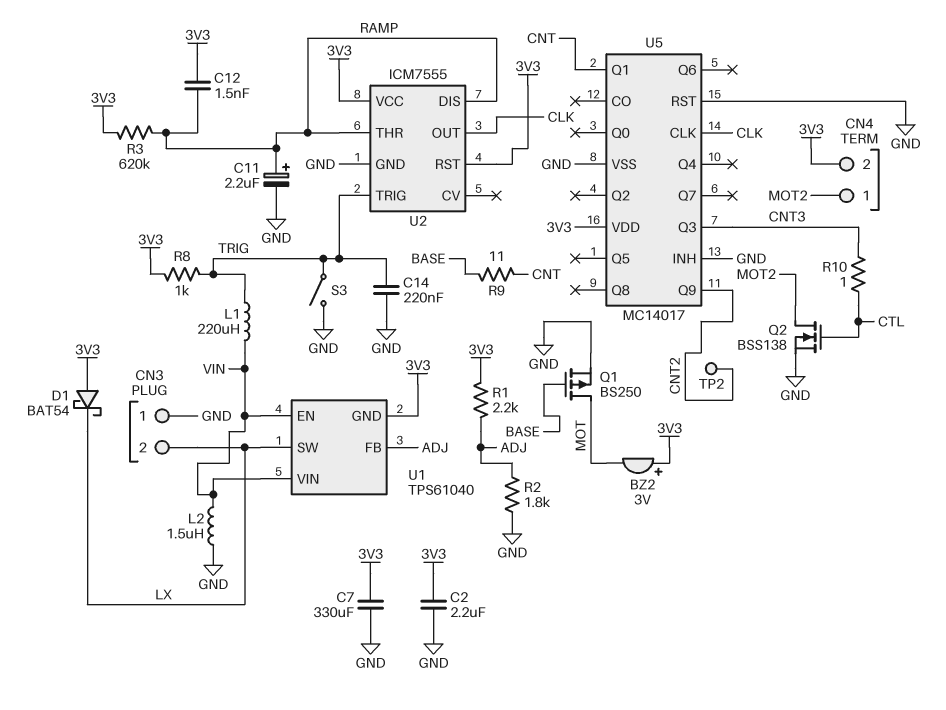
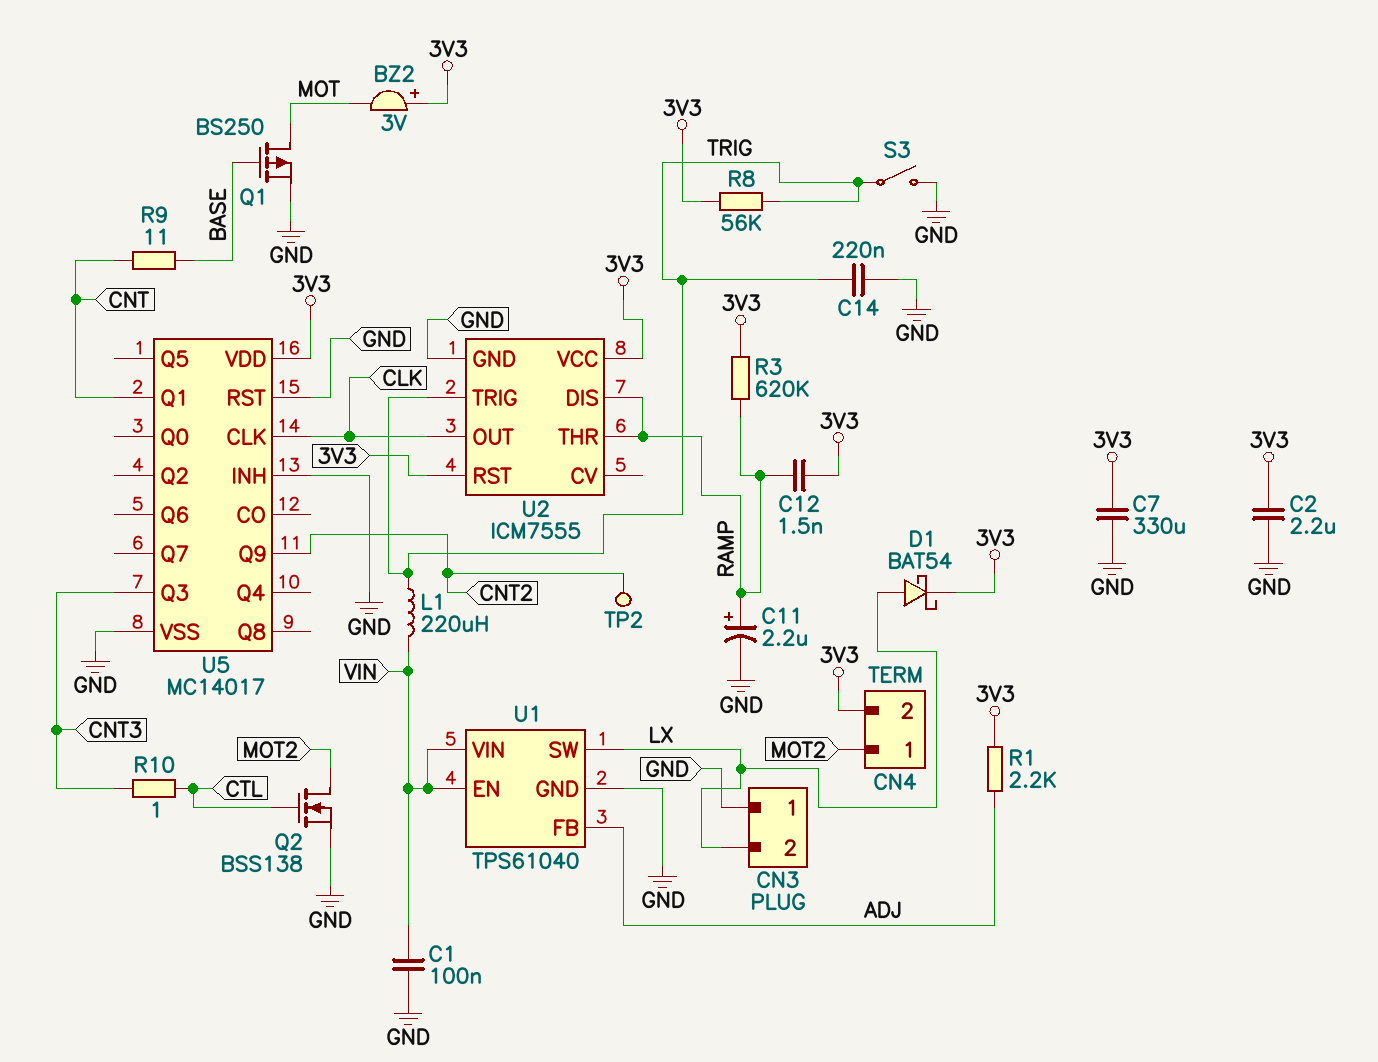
C1: none -> 100nF (GND, VIN)
D1: schottky BAT54 (A 3V3, K LX) -> schottky BAT54 (A LX, K 3V3)
L2: 1.5uH (GND, VIN) -> none
R2: 1.8k (ADJ, GND) -> none
R8: 1k (3V3, TRIG) -> 56k (3V3, TRIG)
U1 pin GND: 3V3 -> GND

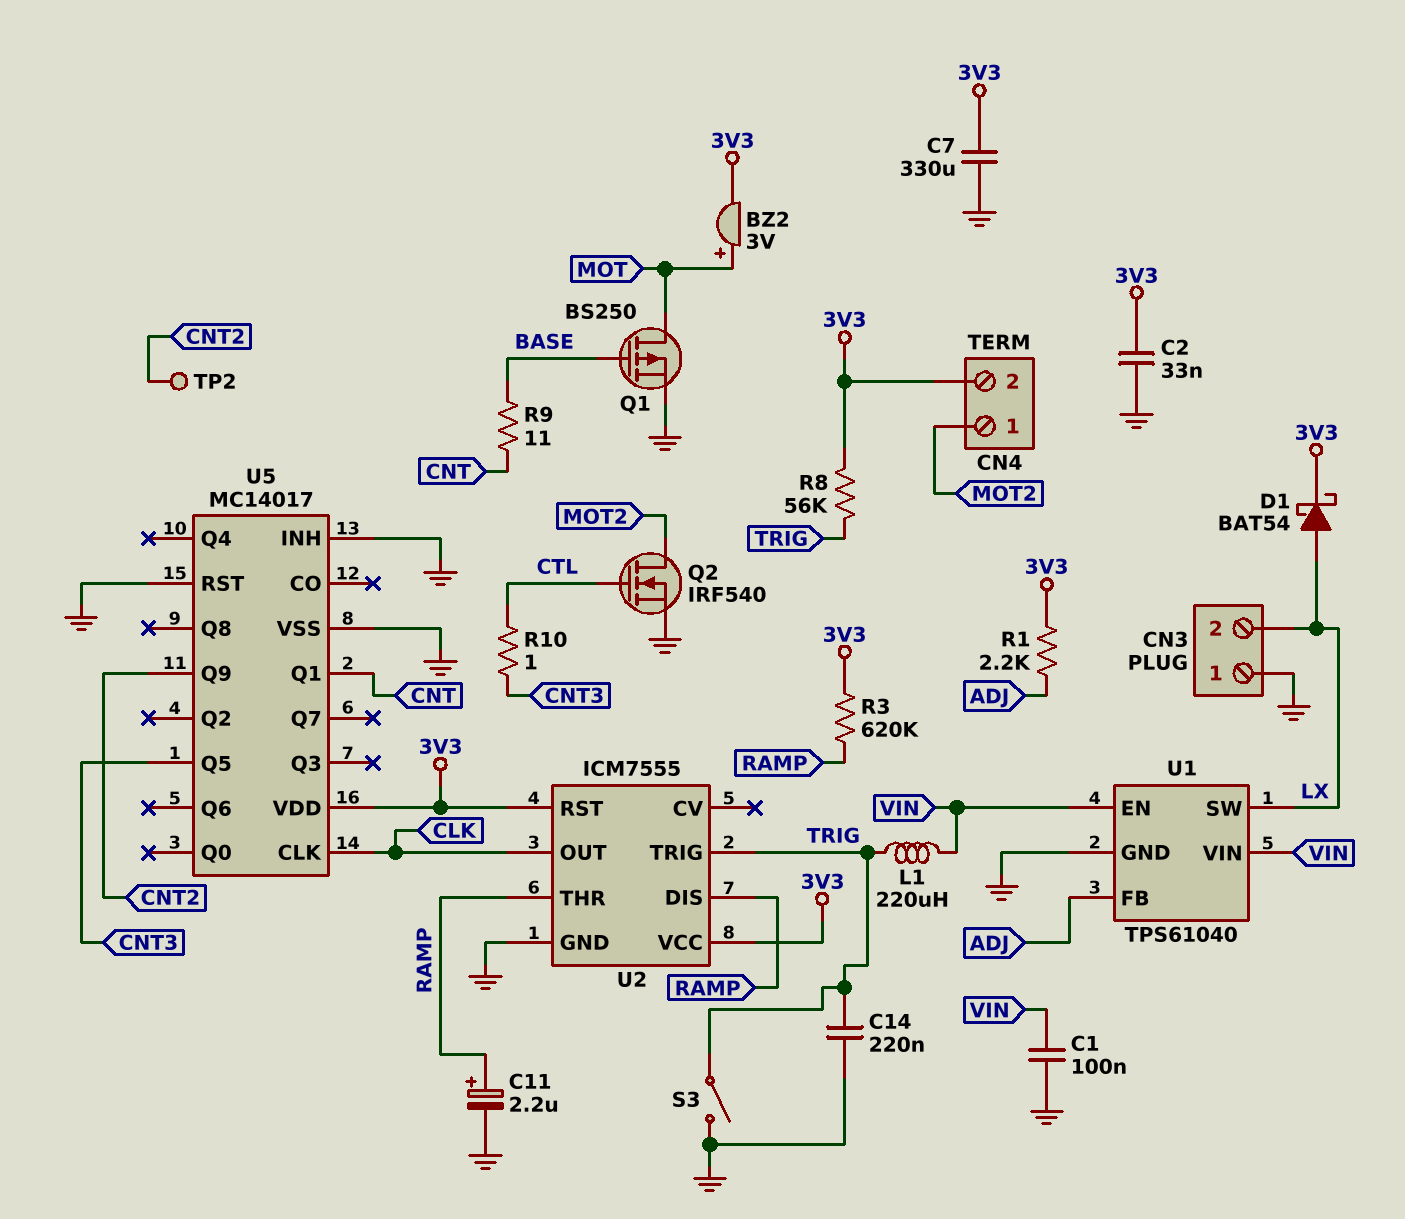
BZ2: buzzer 3V (plus 3V3, minus MOT) -> buzzer 3V (plus MOT, minus 3V3)
C2: 2.2uF (3V3, GND) -> 33nF (3V3, GND)
C12: 1.5nF (3V3, RAMP) -> none
Q2: NMOS BSS138 (G CTL, D MOT2, S GND) -> NMOS IRF540 (G CTL, D MOT2, S GND)
U5 pin Q3: CNT3 -> none
U5 pin Q5: none -> CNT3

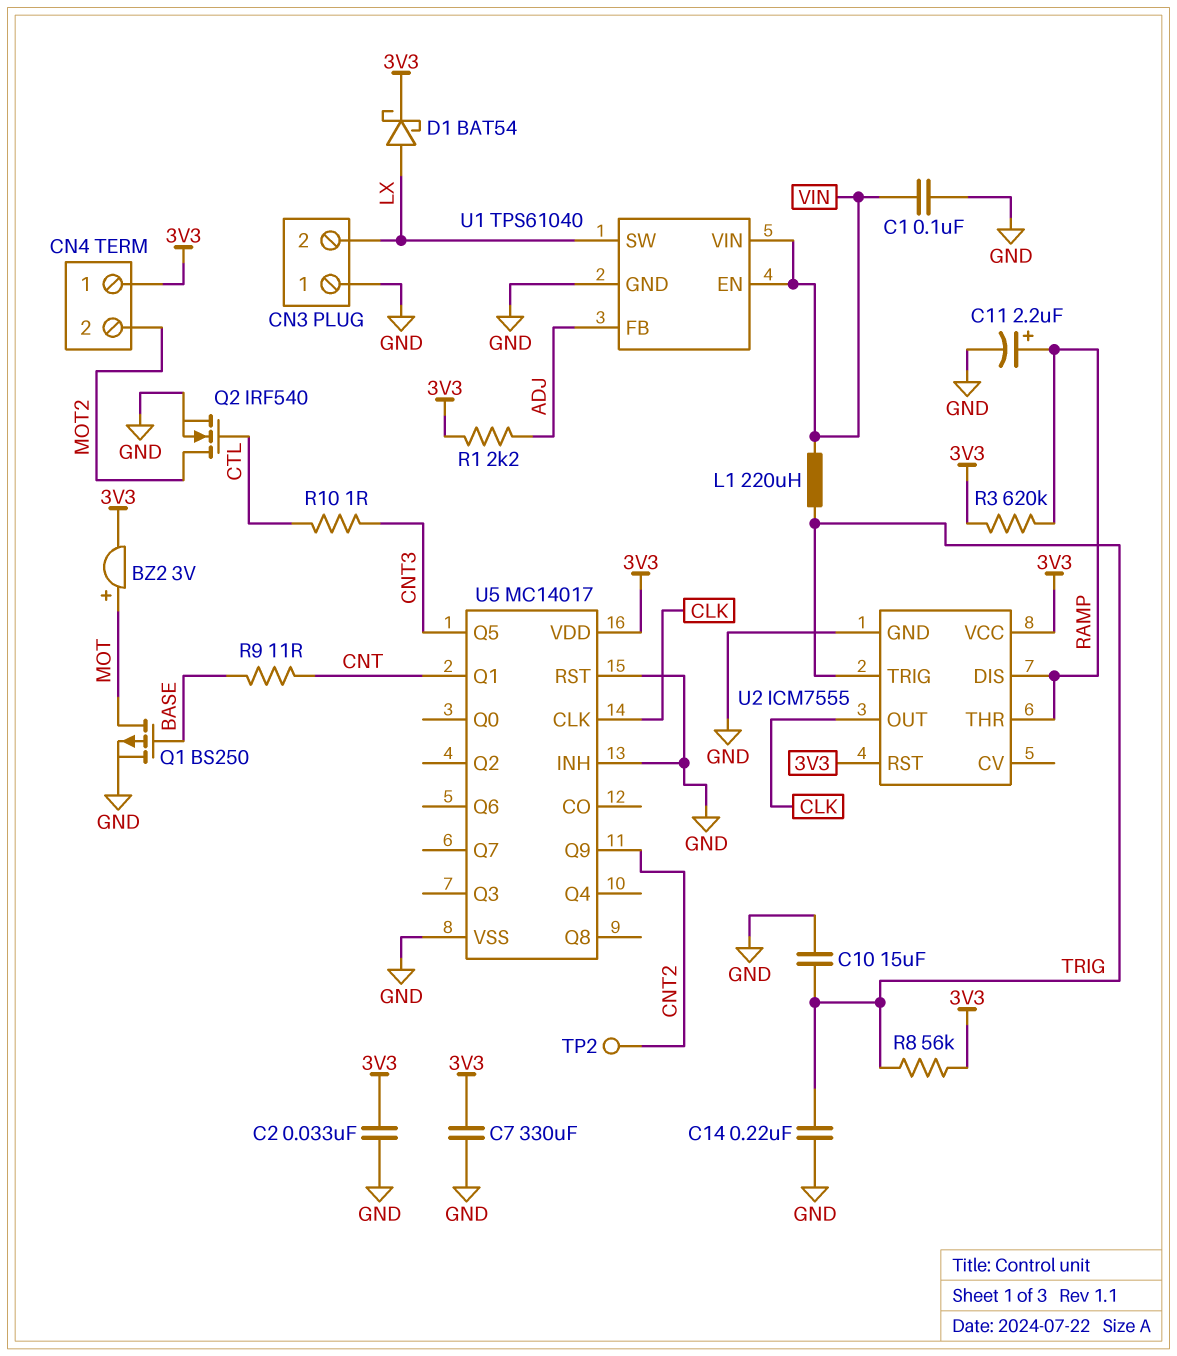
C10: none -> 15uF (GND, TRIG)
CN4 pin 1: MOT2 -> 3V3
CN4 pin 2: 3V3 -> MOT2
S3: switch (GND, TRIG) -> none

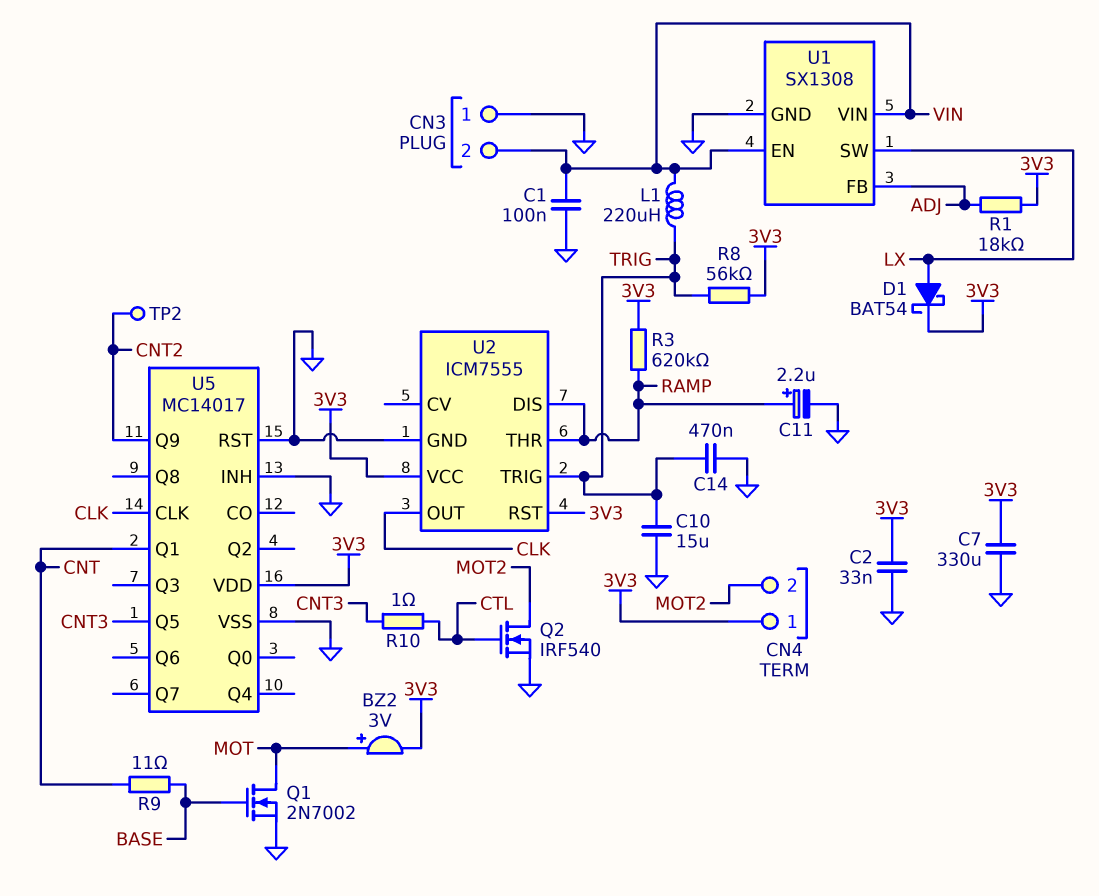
C14: 220nF (GND, TRIG) -> 470nF (GND, TRIG)
CN3 pin 2: LX -> VIN
Q1: PMOS BS250 (G BASE, D MOT, S GND) -> NMOS 2N7002 (G BASE, D MOT, S GND)
R1: 2.2k (3V3, ADJ) -> 18k (3V3, ADJ)
U1: TPS61040 -> SX1308

